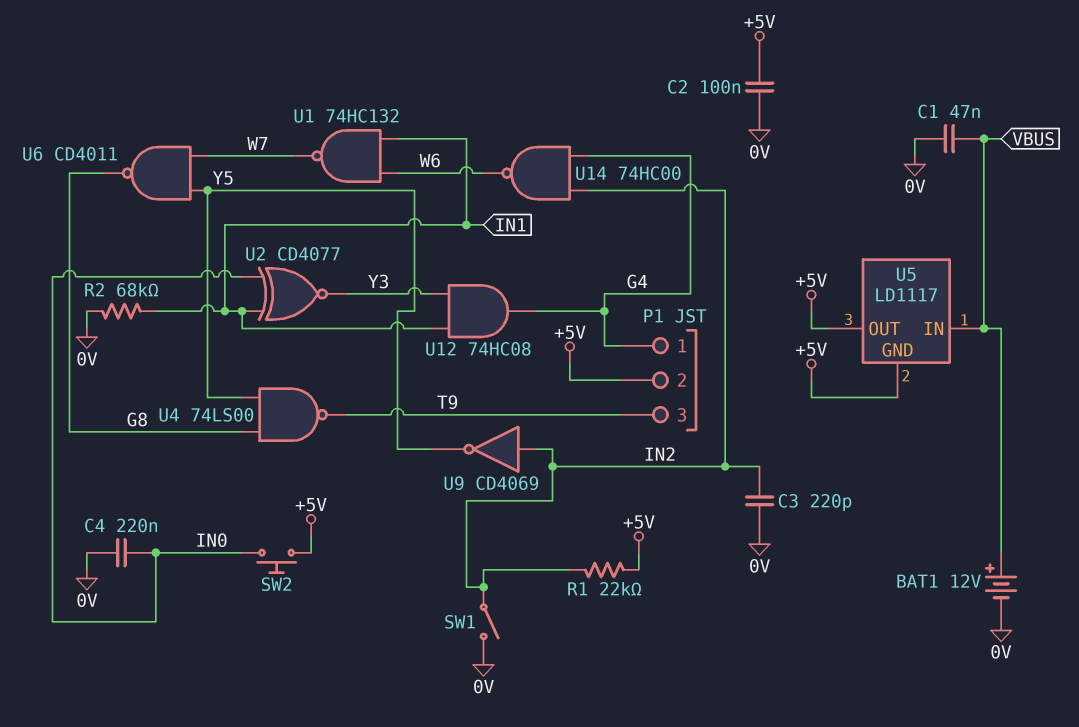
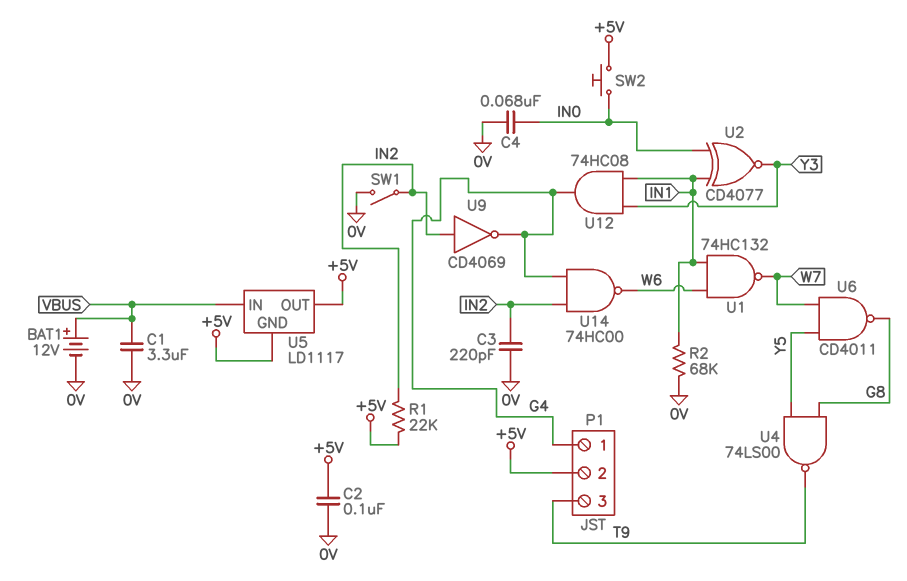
C1: 47nF (0V, VBUS) -> 3.3uF (0V, VBUS)
C4: 220nF (0V, IN0) -> 68nF (0V, IN0)
U9: NOT CD4069 (in IN2, out Y5) -> NOT CD4069 (in IN2, out G4)

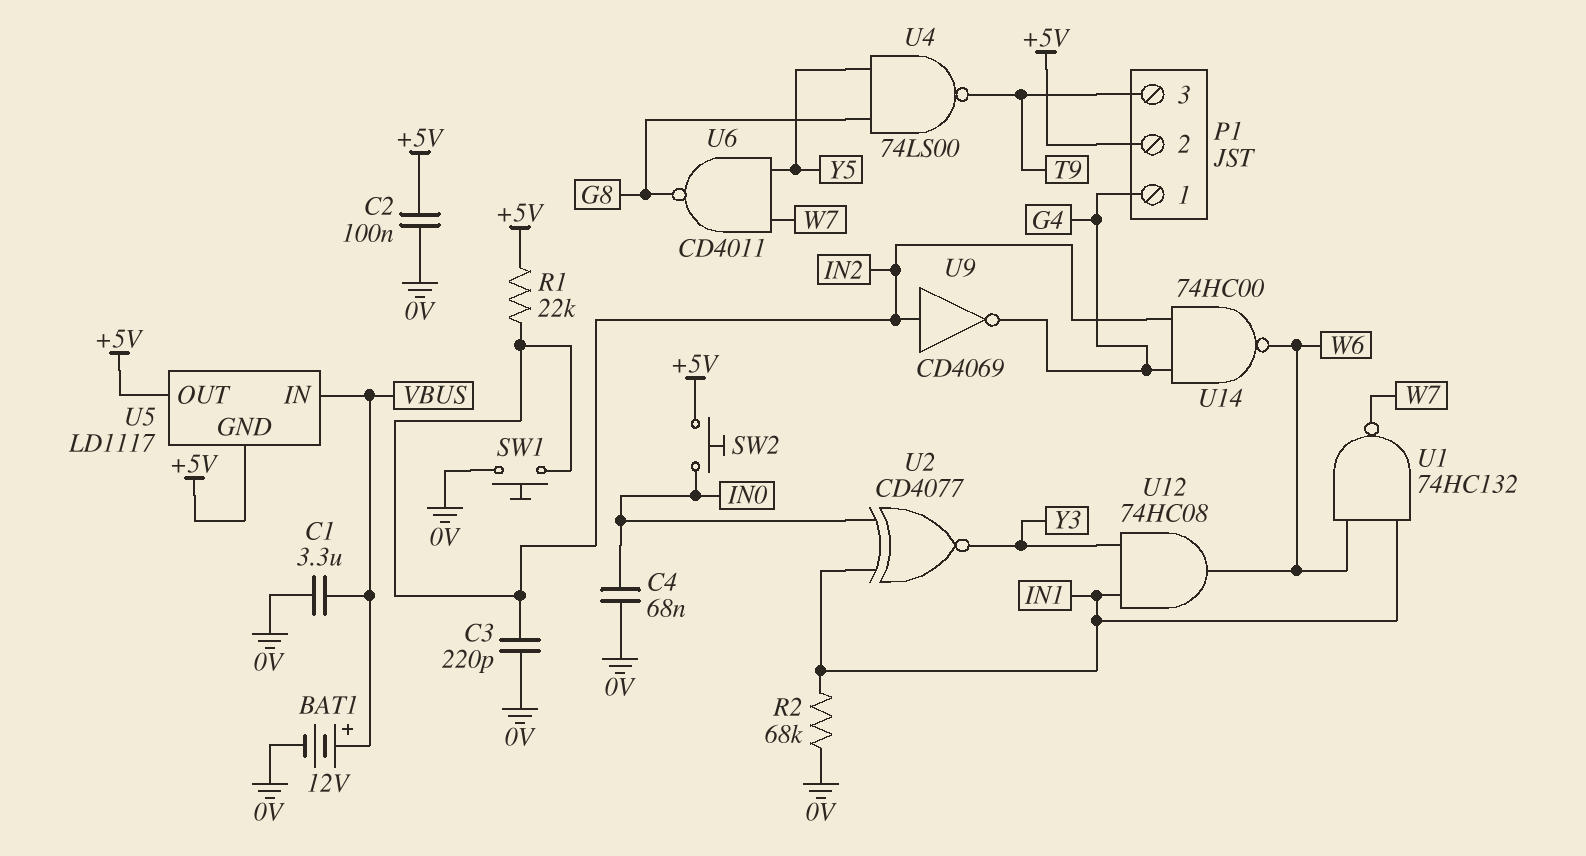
SW1: switch (0V, IN2) -> button (0V, IN2)
U12: AND 74HC08 (in IN1, in Y3, out G4) -> AND 74HC08 (in IN1, in Y3, out W6)

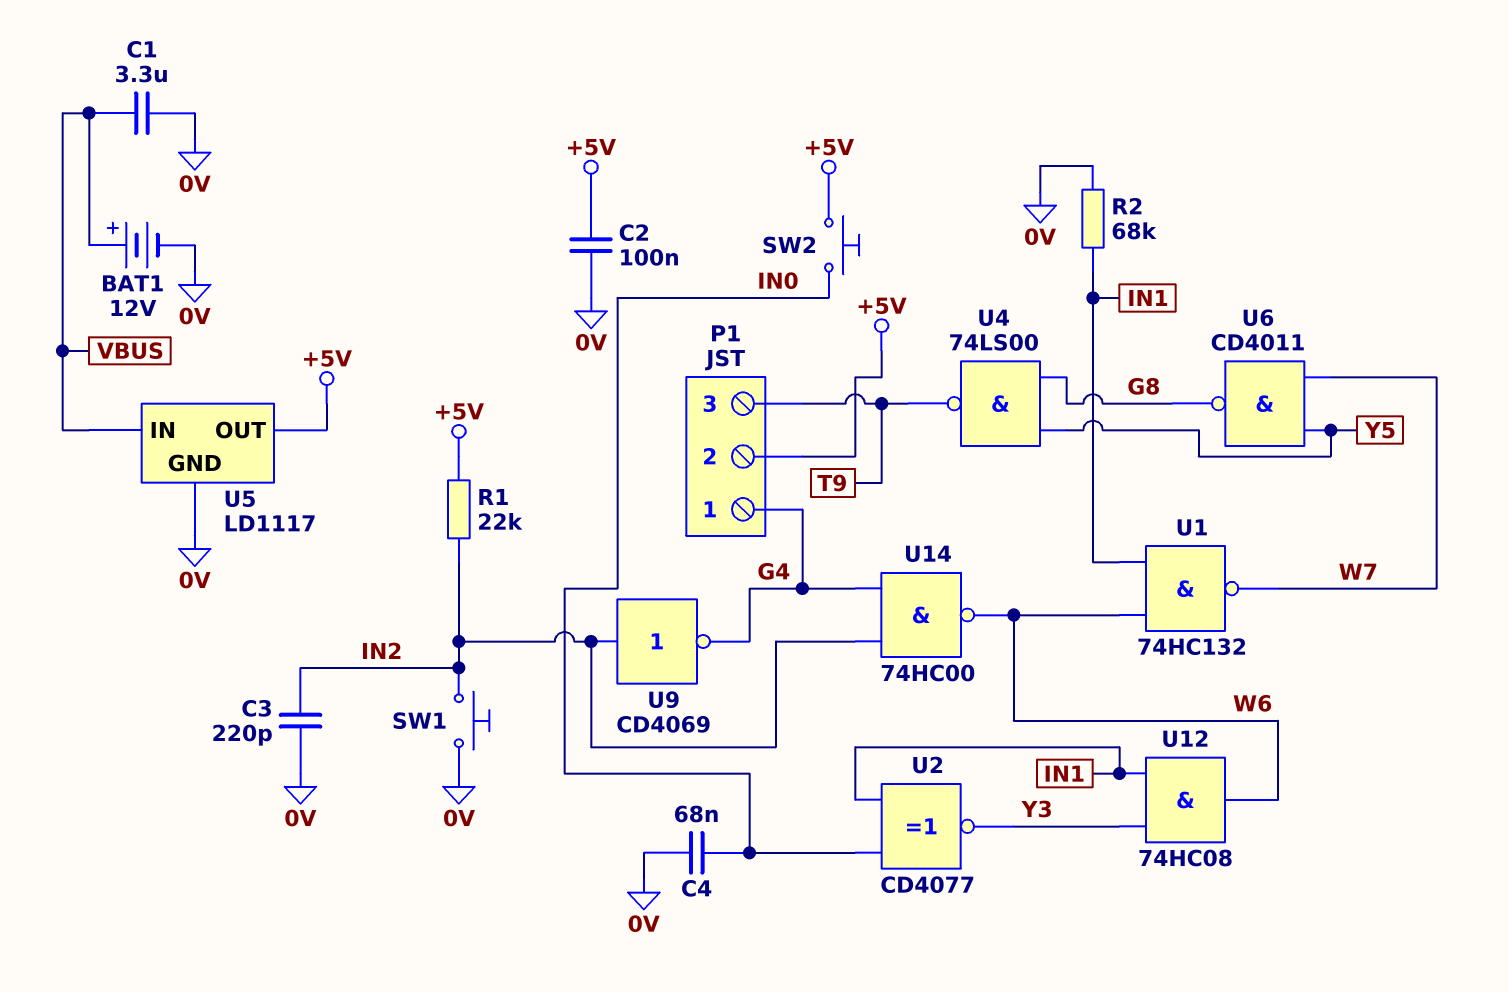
U5 pin GND: +5V -> 0V

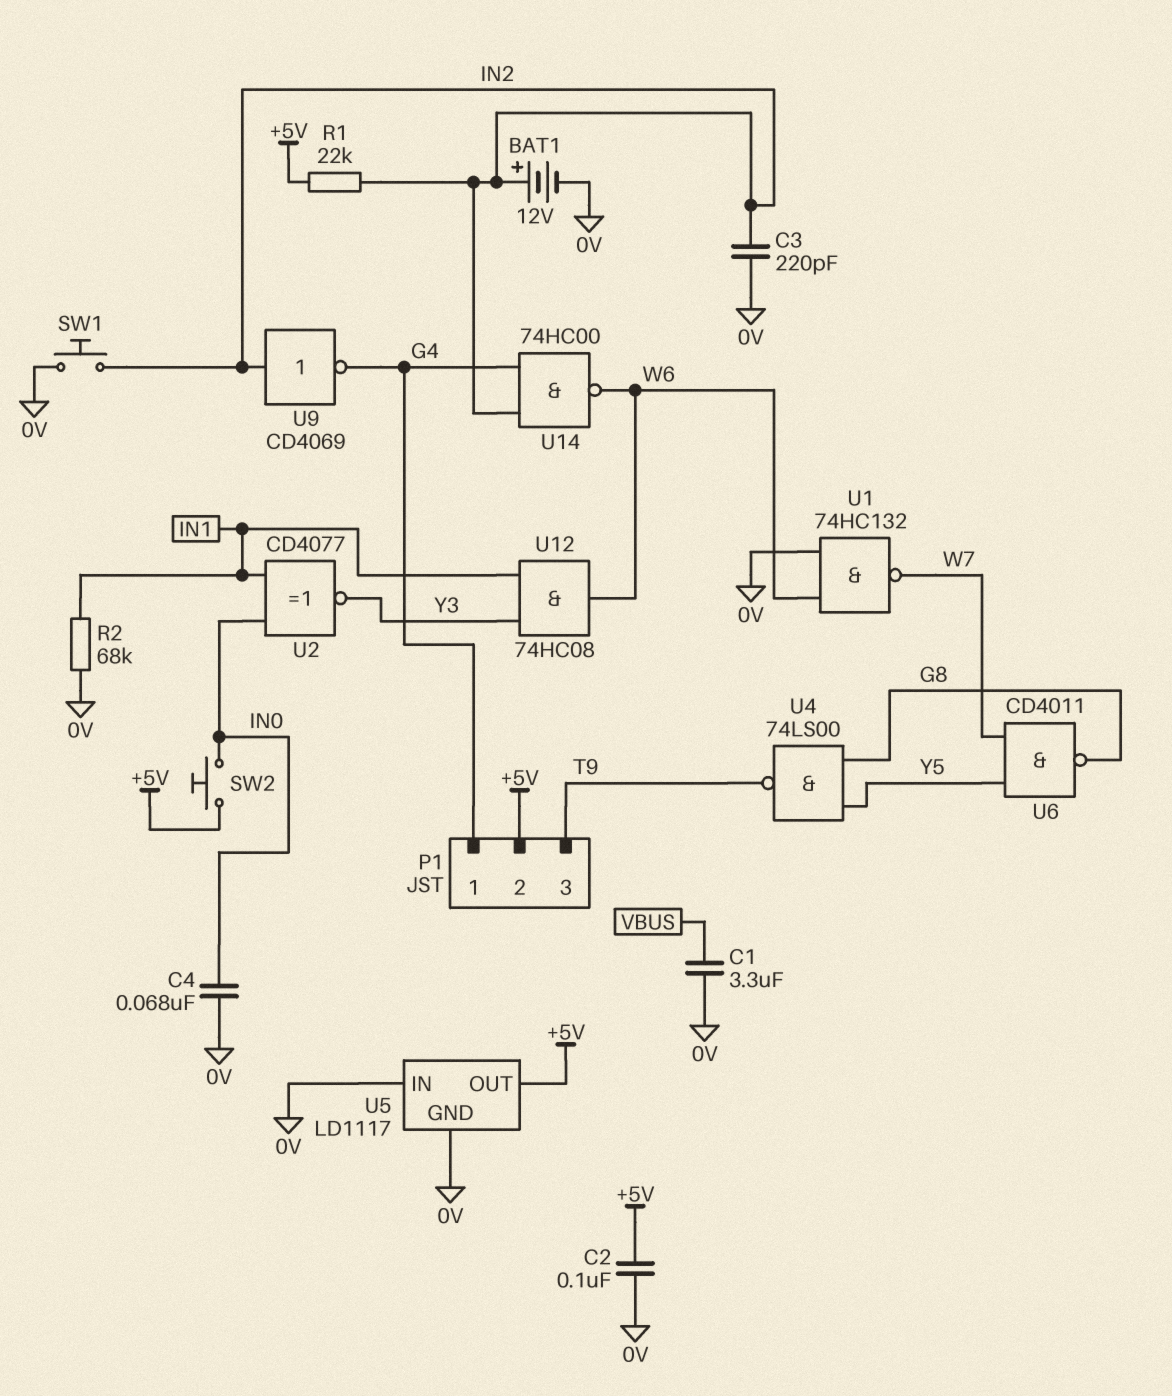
BAT1: 12V (plus VBUS, minus 0V) -> 12V (plus IN2, minus 0V)
U1: NAND 74HC132 (in IN1, in W6, out W7) -> NAND 74HC132 (in 0V, in W6, out W7)
U5 pin IN: VBUS -> 0V

